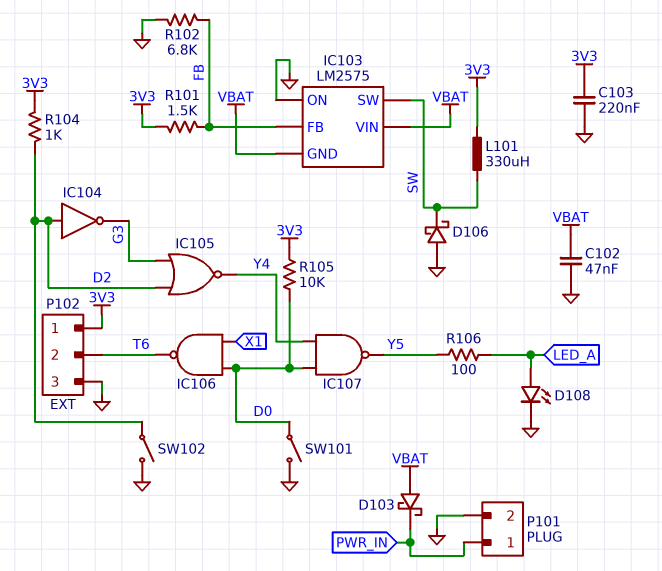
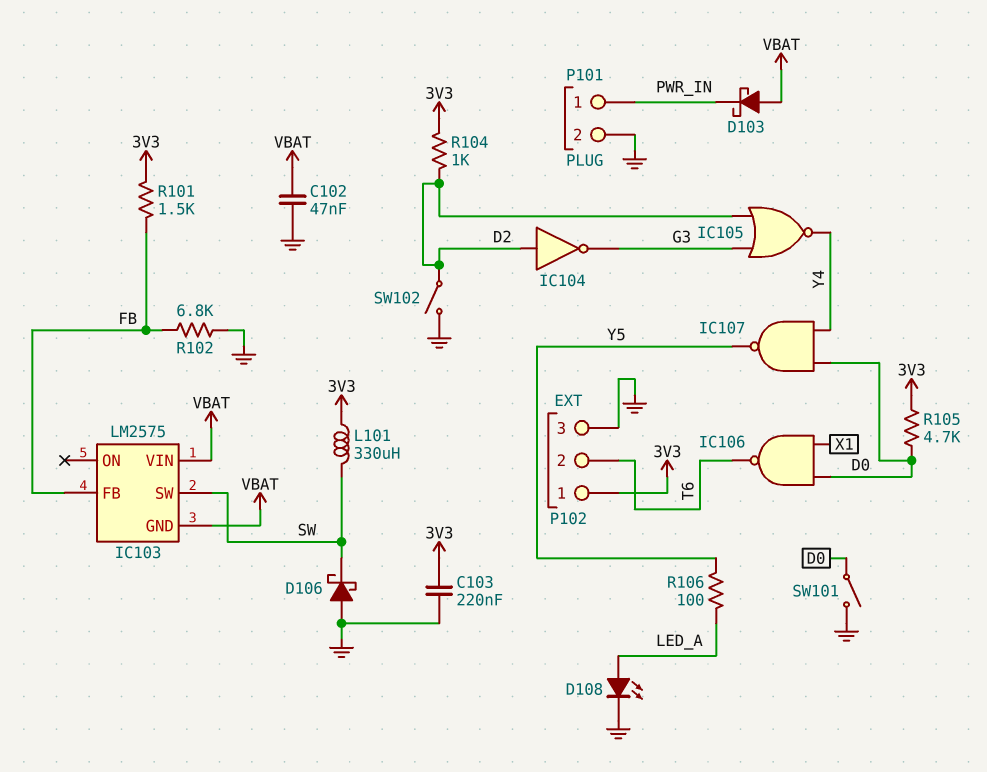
IC103 pin ON: GND -> none
R105: 10k (3V3, D0) -> 4.7k (3V3, D0)

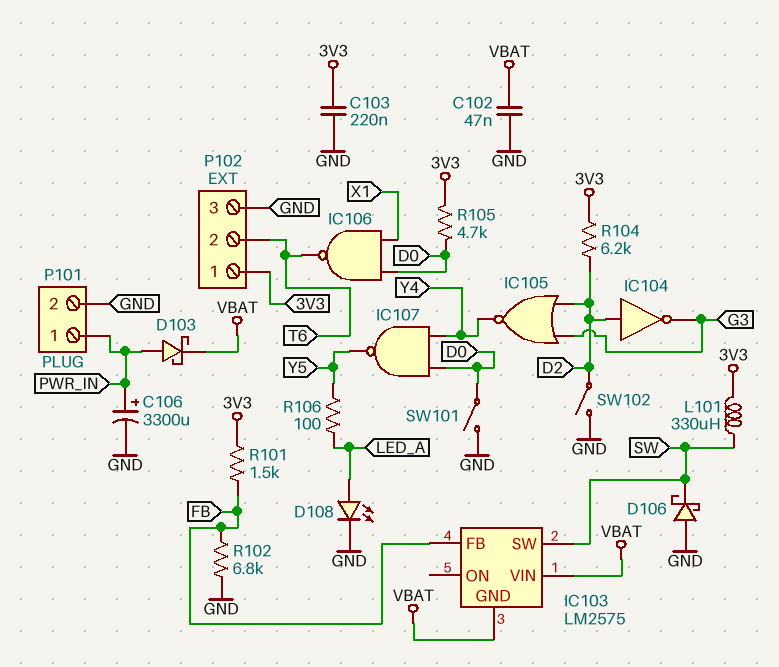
C106: none -> 3300uF (plus PWR_IN, minus GND)
D103: schottky (A VBAT, K PWR_IN) -> schottky (A PWR_IN, K VBAT)
R104: 1k (3V3, D2) -> 6.2k (3V3, D2)

